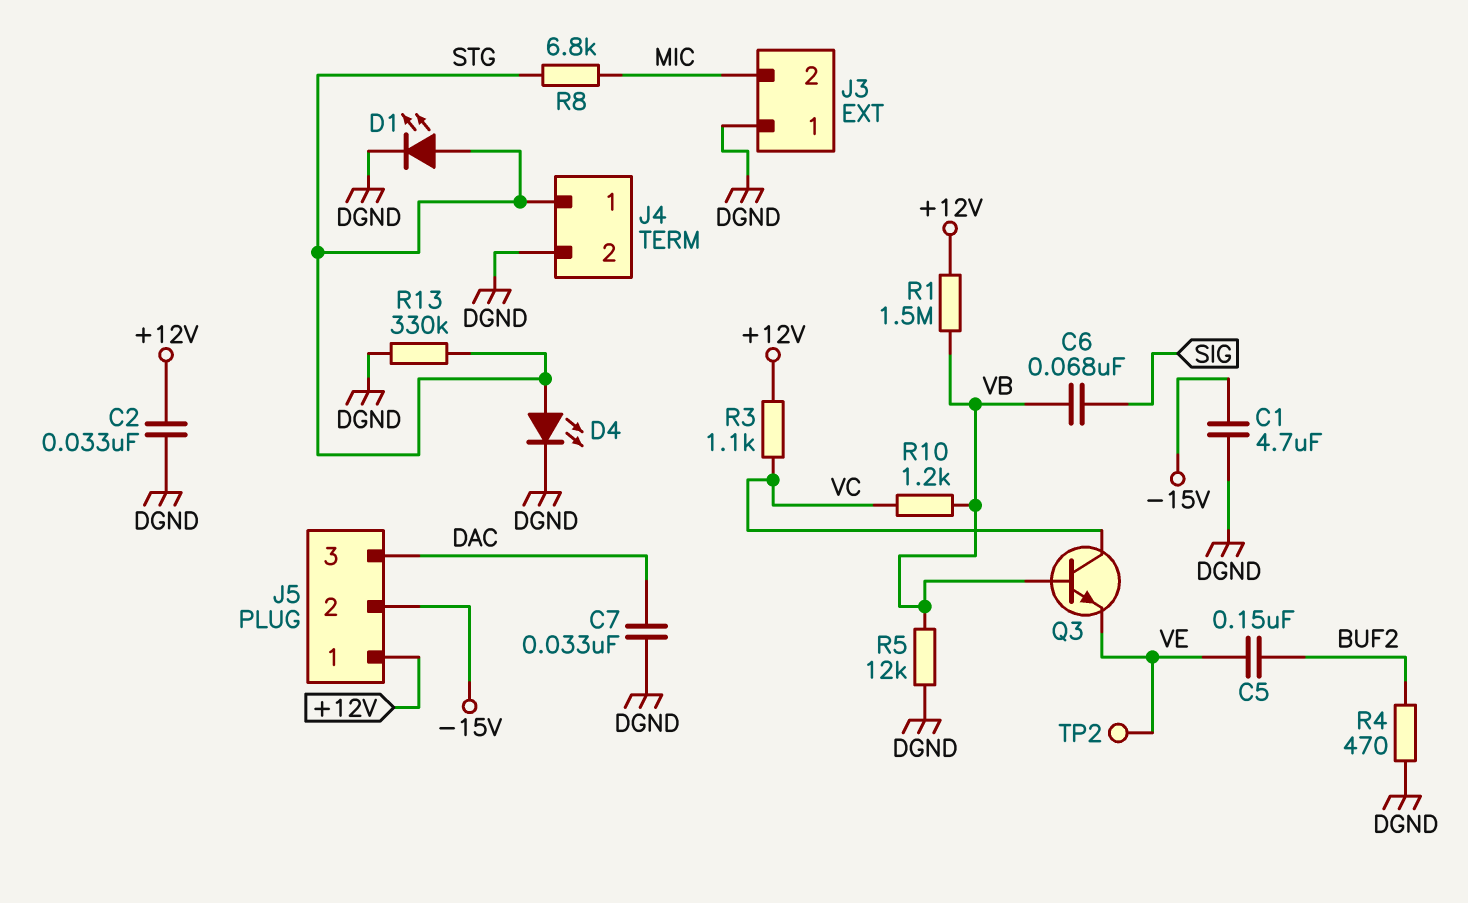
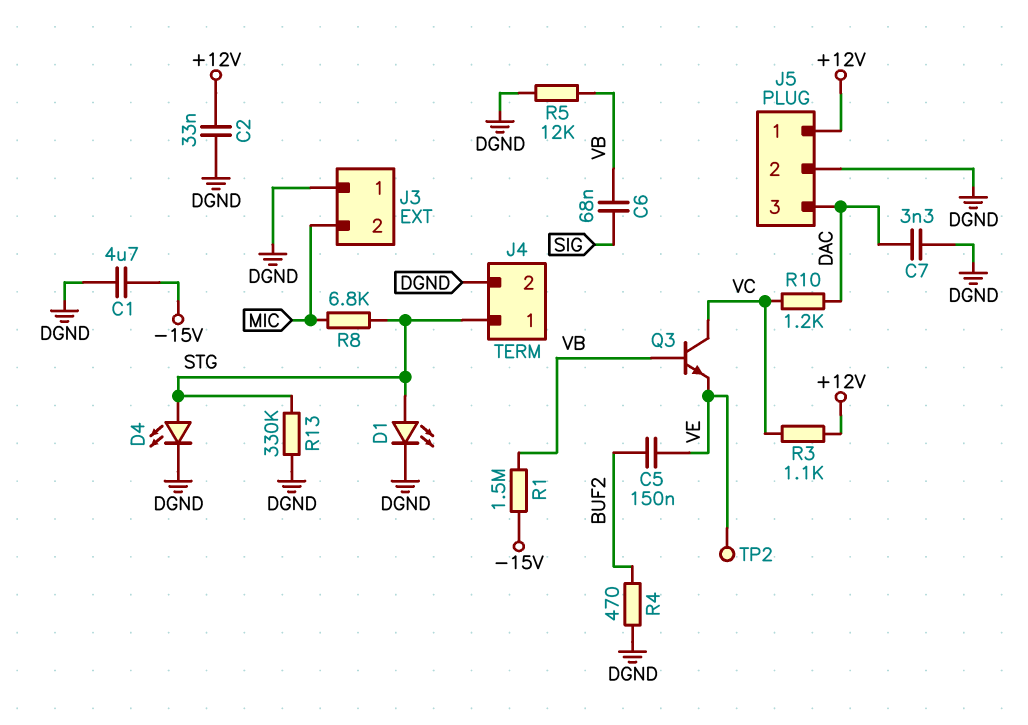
C7: 33nF (DAC, DGND) -> 3.3nF (DAC, DGND)
J5 pin 2: -15V -> DGND
R1: 1.5M (+12V, VB) -> 1.5M (-15V, VB)
R10: 1.2k (VB, VC) -> 1.2k (DAC, VC)

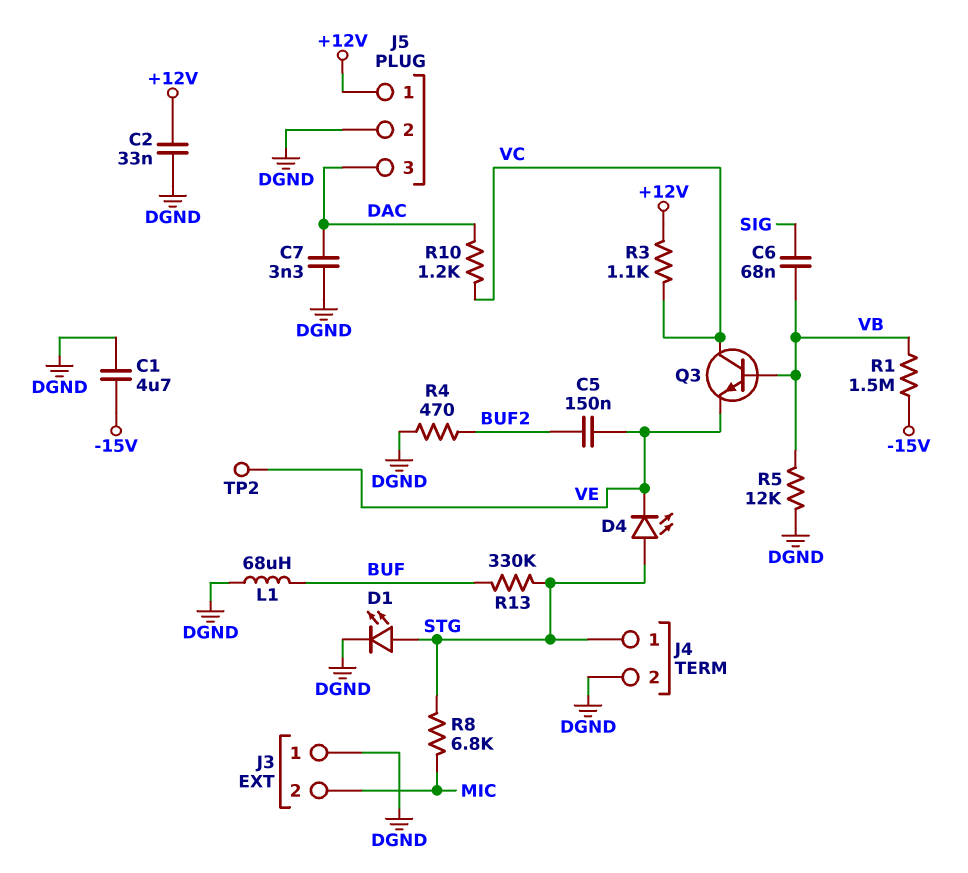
D4: LED (A STG, K DGND) -> LED (A STG, K VE)
L1: none -> 68uH (BUF, DGND)
R13: 330k (DGND, STG) -> 330k (BUF, STG)

